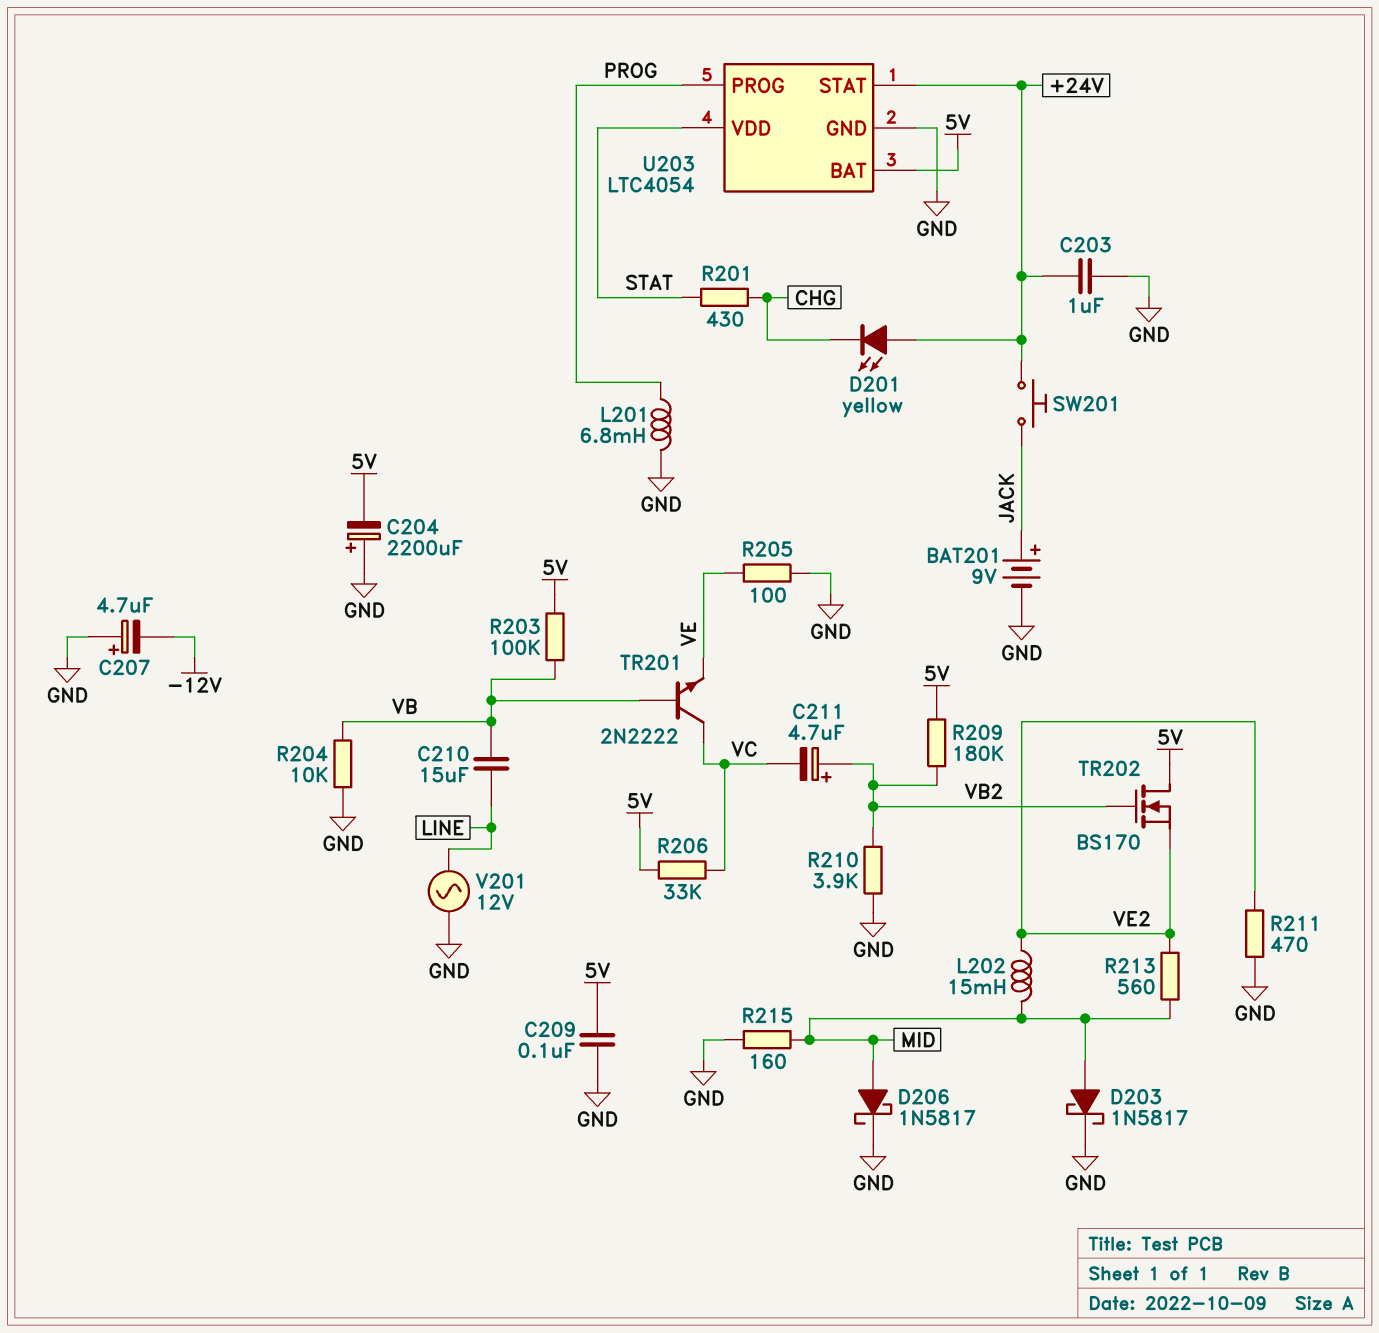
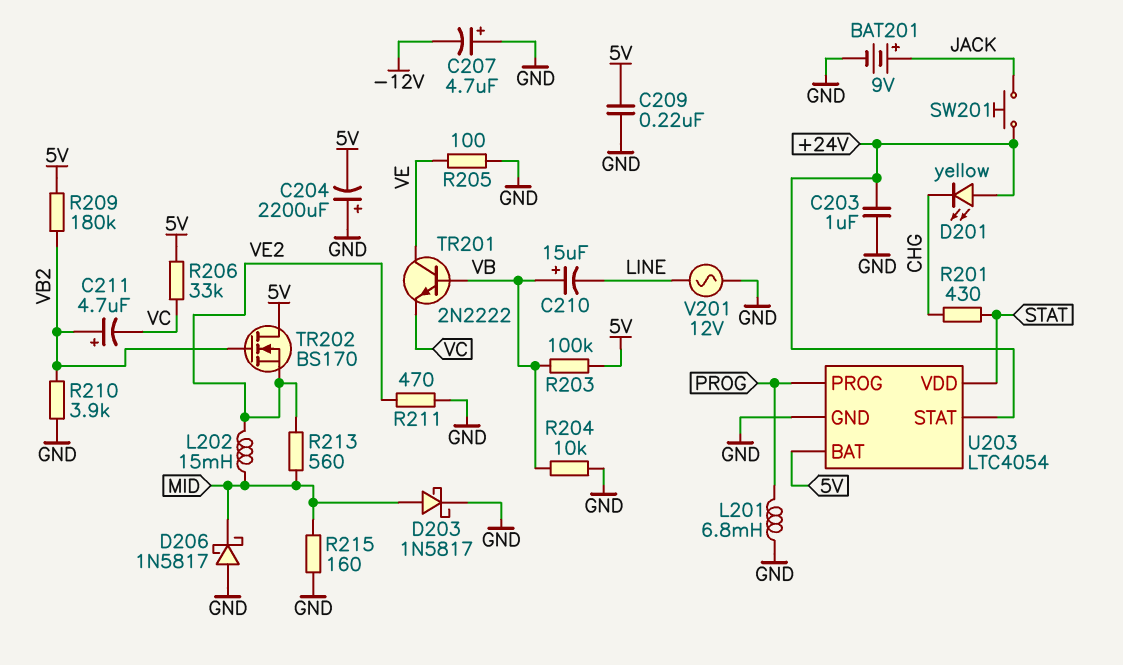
C209: 100nF (5V, GND) -> 220nF (5V, GND)
C210: 15uF (LINE, VB) -> 15uF (plus VB, minus LINE)
D206: schottky 1N5817 (A MID, K GND) -> schottky 1N5817 (A GND, K MID)
TR201: NPN 2N2222 (B VB, C VC, E VE) -> NPN 2N2222 (B VB, C VE, E VC)

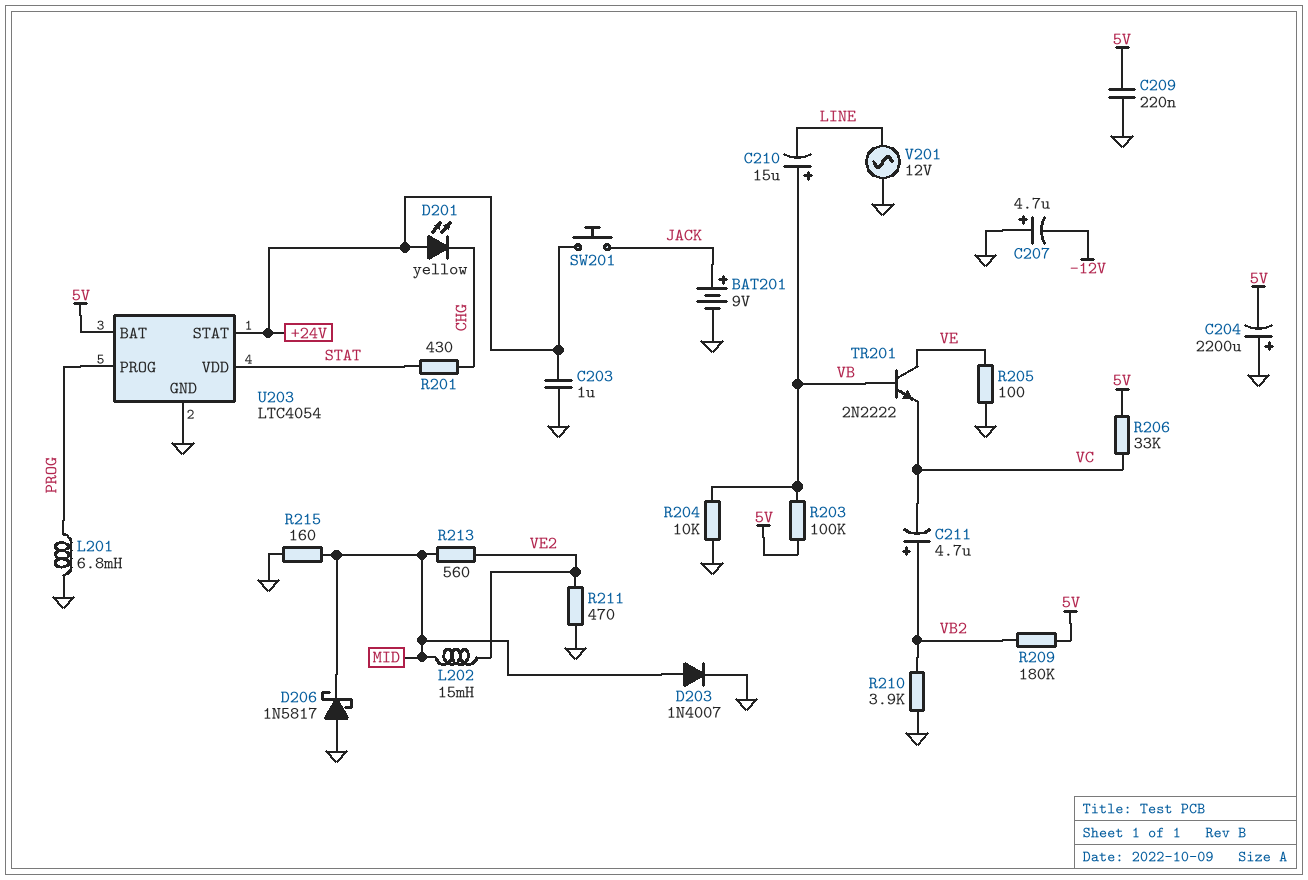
D203: schottky 1N5817 (A MID, K GND) -> diode 1N4007 (A MID, K GND)
TR202: NMOS BS170 (G VB2, D 5V, S VE2) -> none

